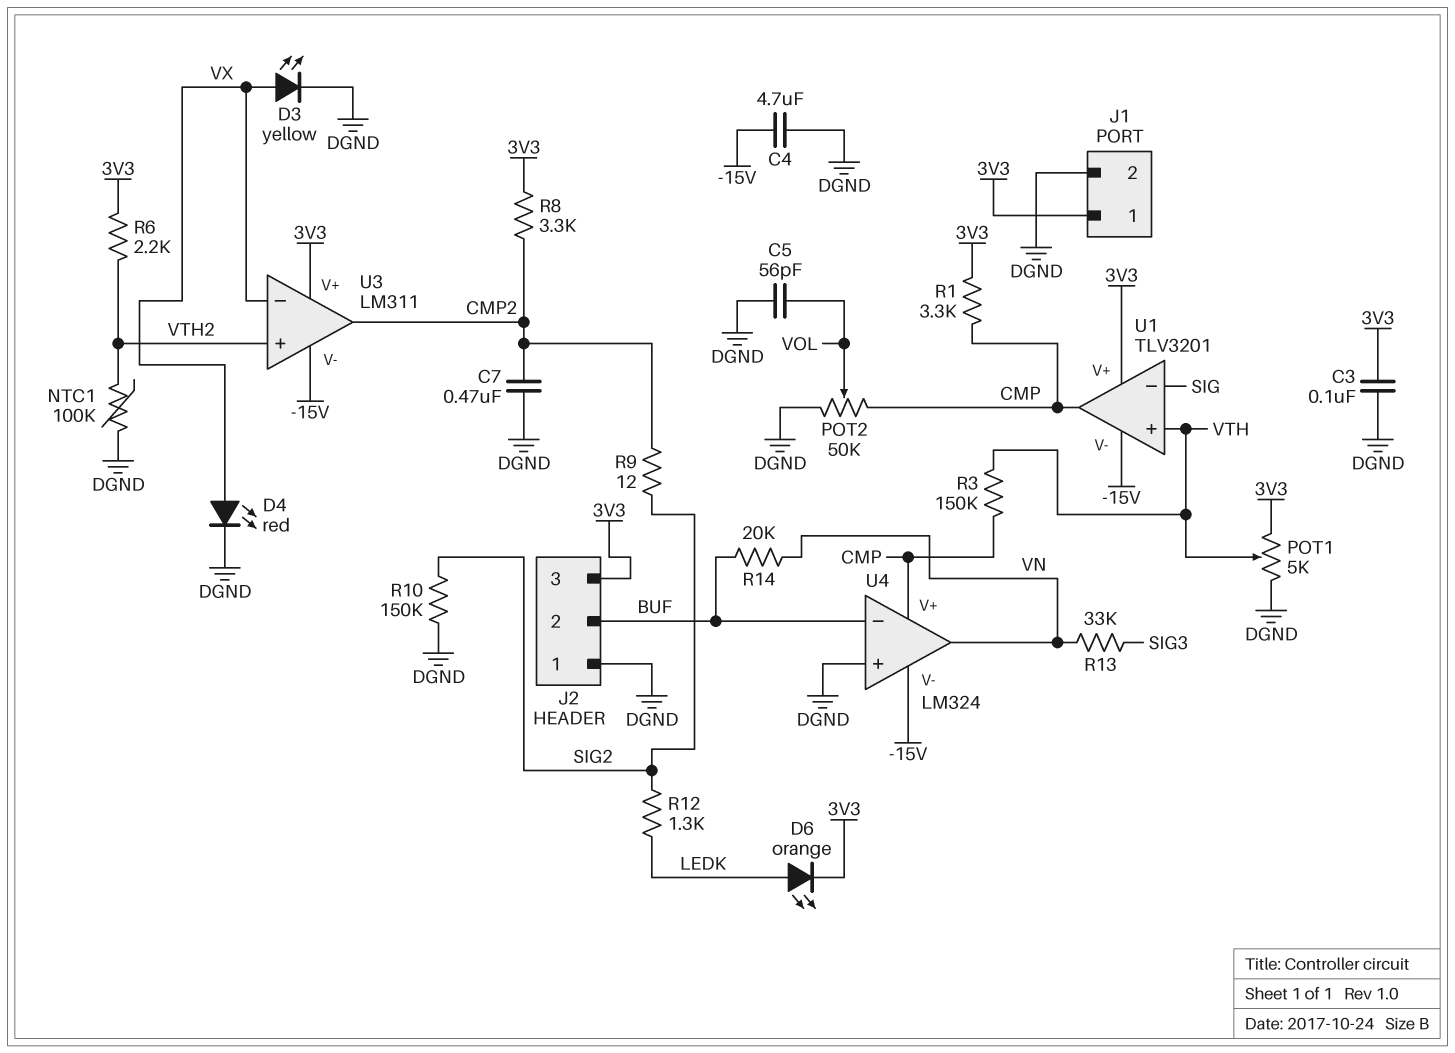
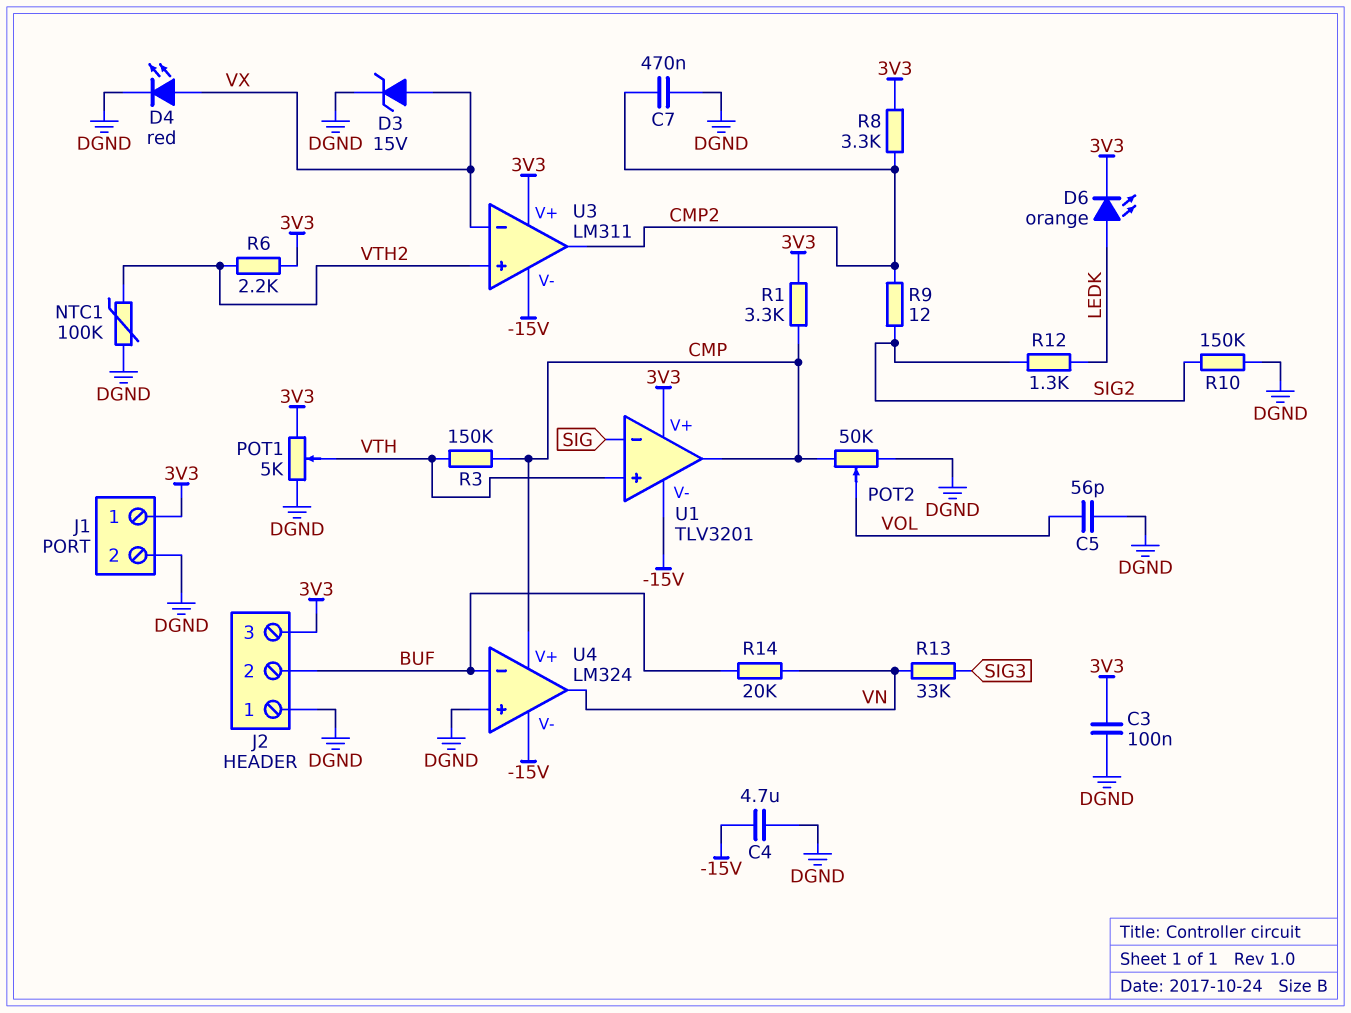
D3: LED yellow (A VX, K DGND) -> zener 15V (A VX, K DGND)

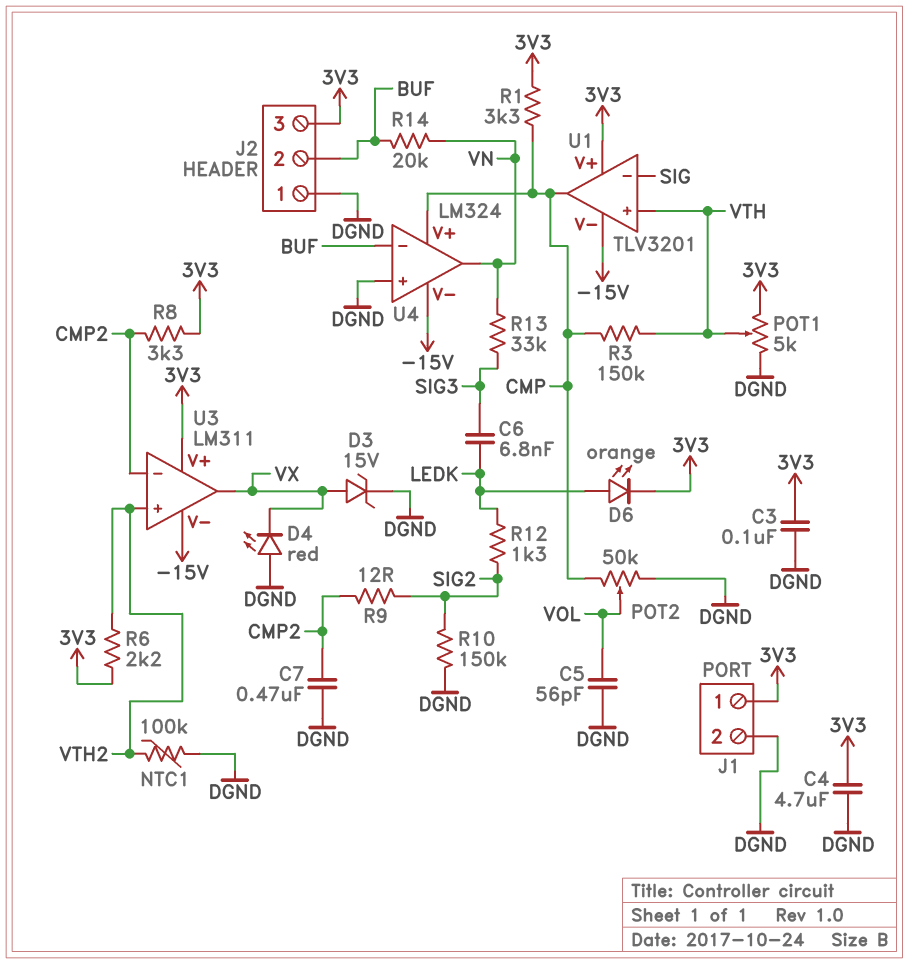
C4: 4.7uF (-15V, DGND) -> 4.7uF (3V3, DGND)
C6: none -> 6.8nF (LEDK, SIG3)
D4: LED red (A VX, K DGND) -> LED red (A DGND, K VX)
U3 pin in-: VX -> CMP2
U3 pin out: CMP2 -> VX

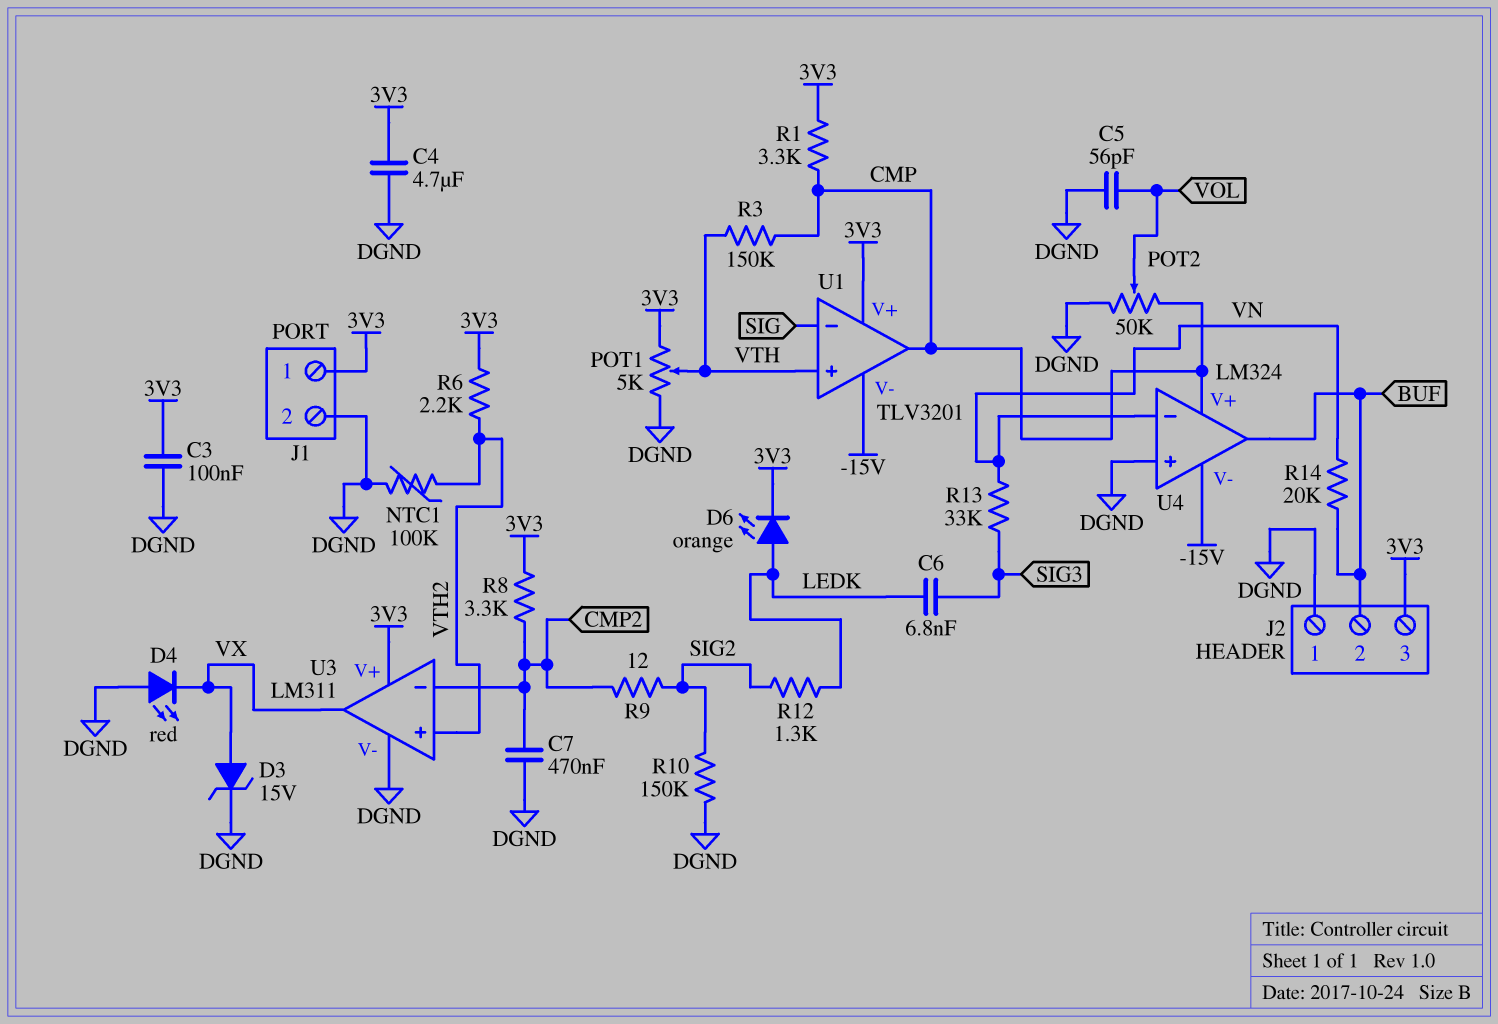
U3 pin V-: -15V -> DGND
U4 pin in-: BUF -> VN
U4 pin out: VN -> BUF

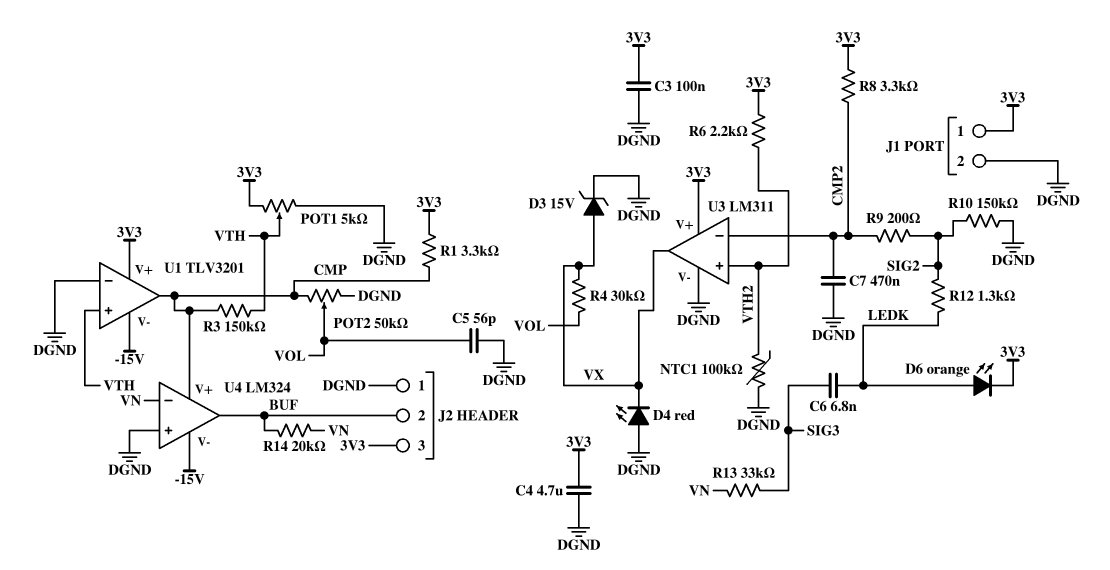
R4: none -> 30k (VOL, VX)
R9: 12 (CMP2, SIG2) -> 200 (CMP2, SIG2)
U1 pin in-: SIG -> DGND

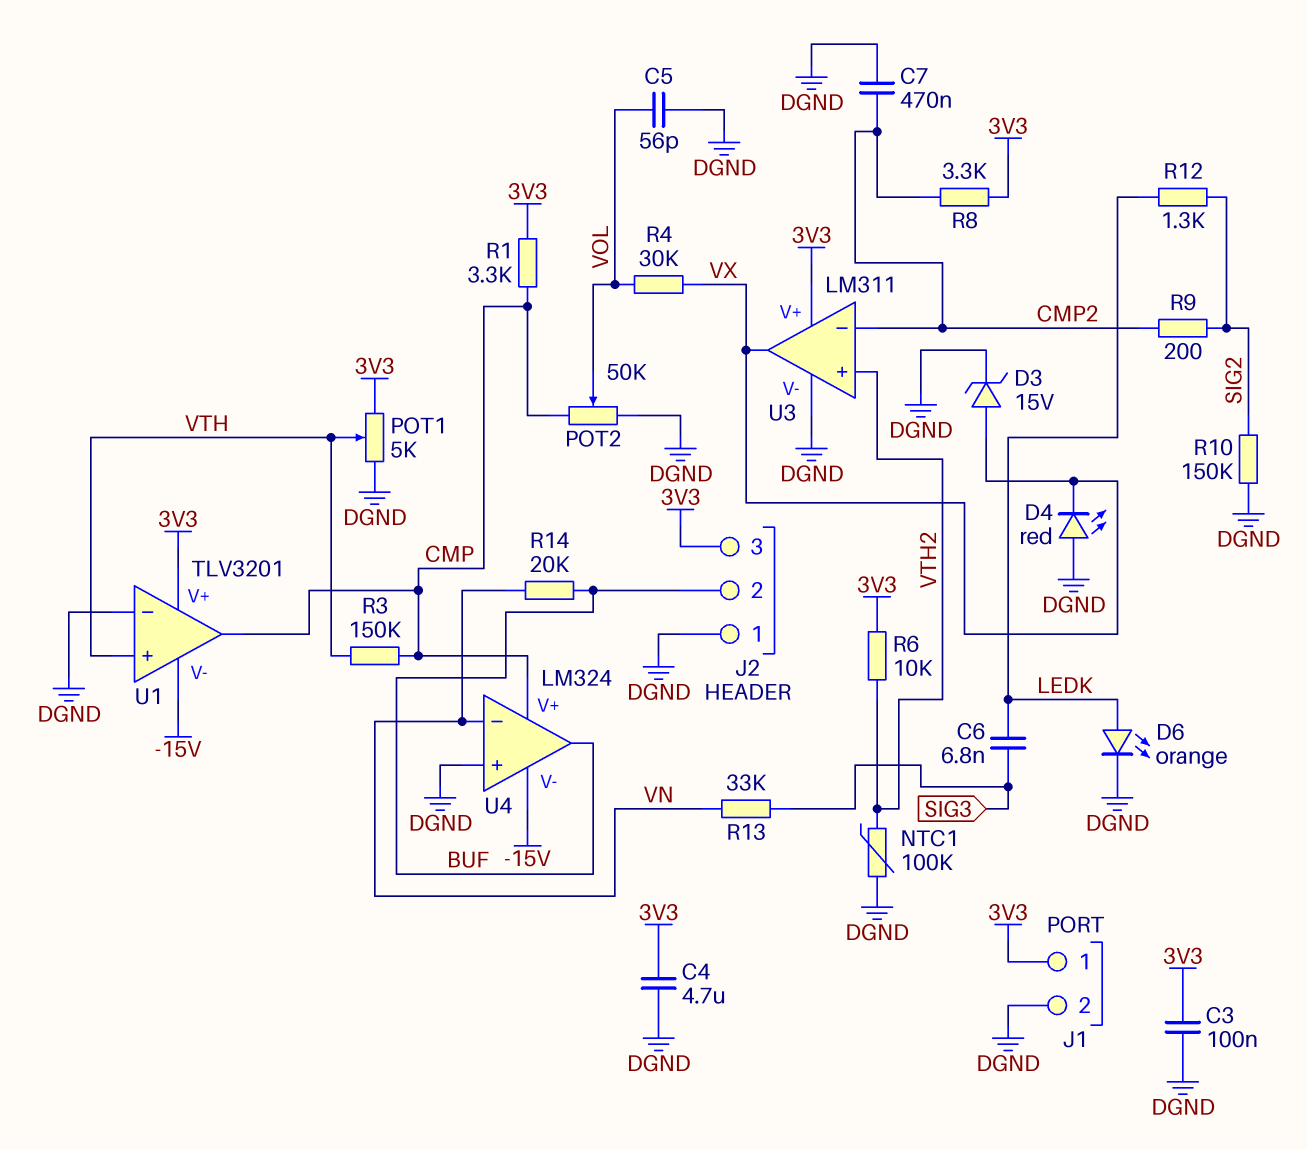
D6: LED orange (A LEDK, K 3V3) -> LED orange (A LEDK, K DGND)
R6: 2.2k (3V3, VTH2) -> 10k (3V3, VTH2)

